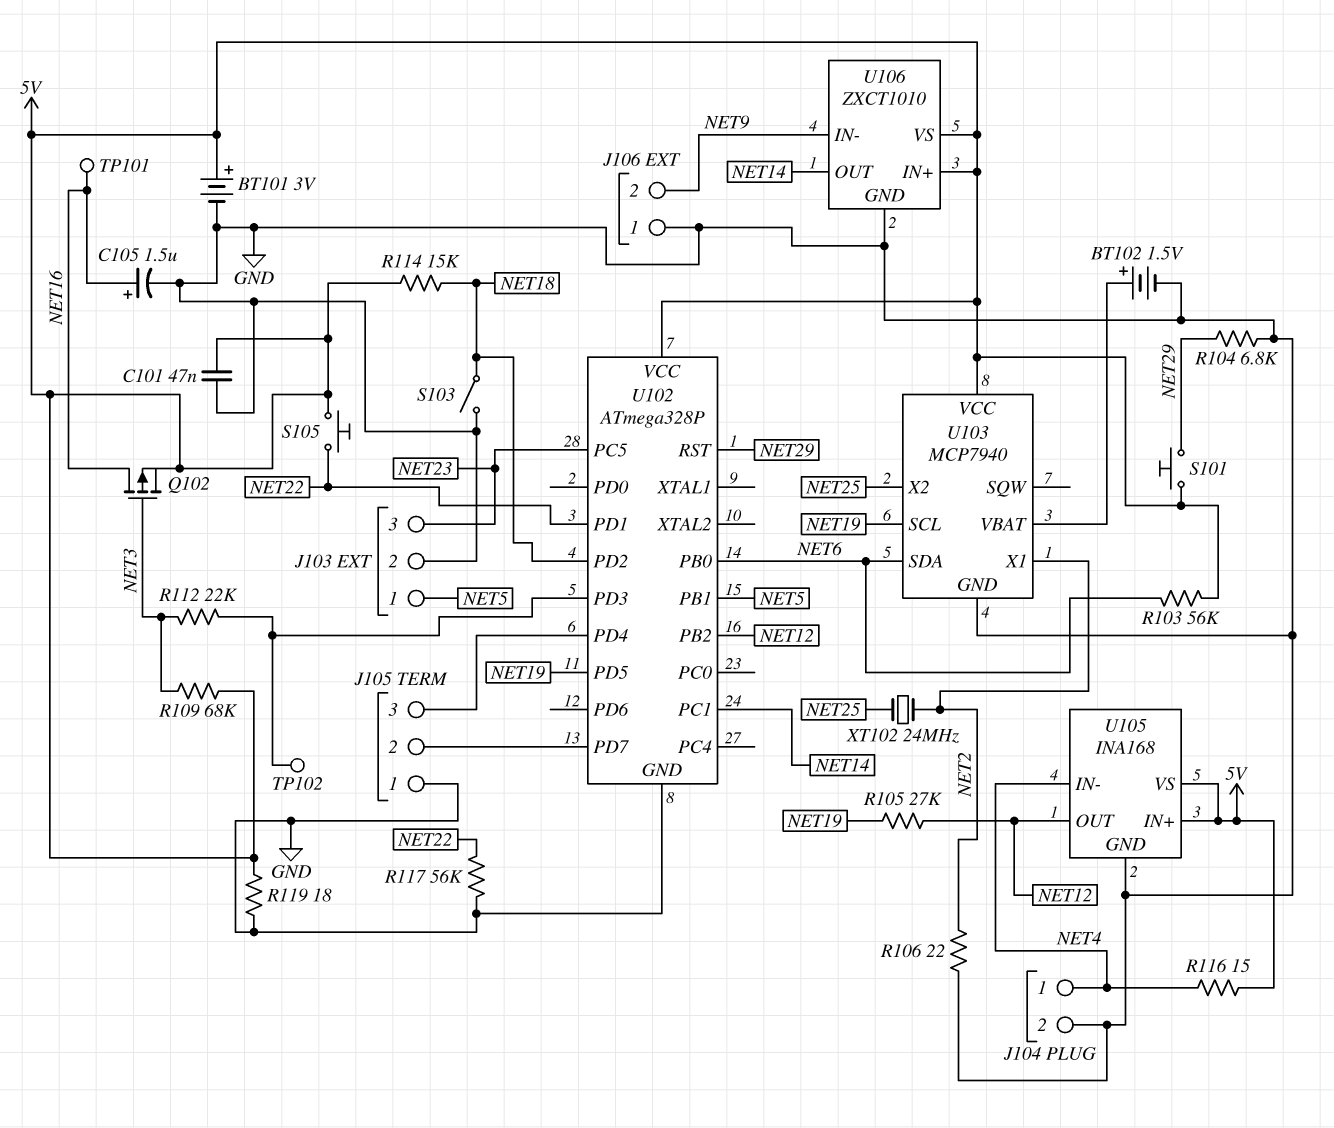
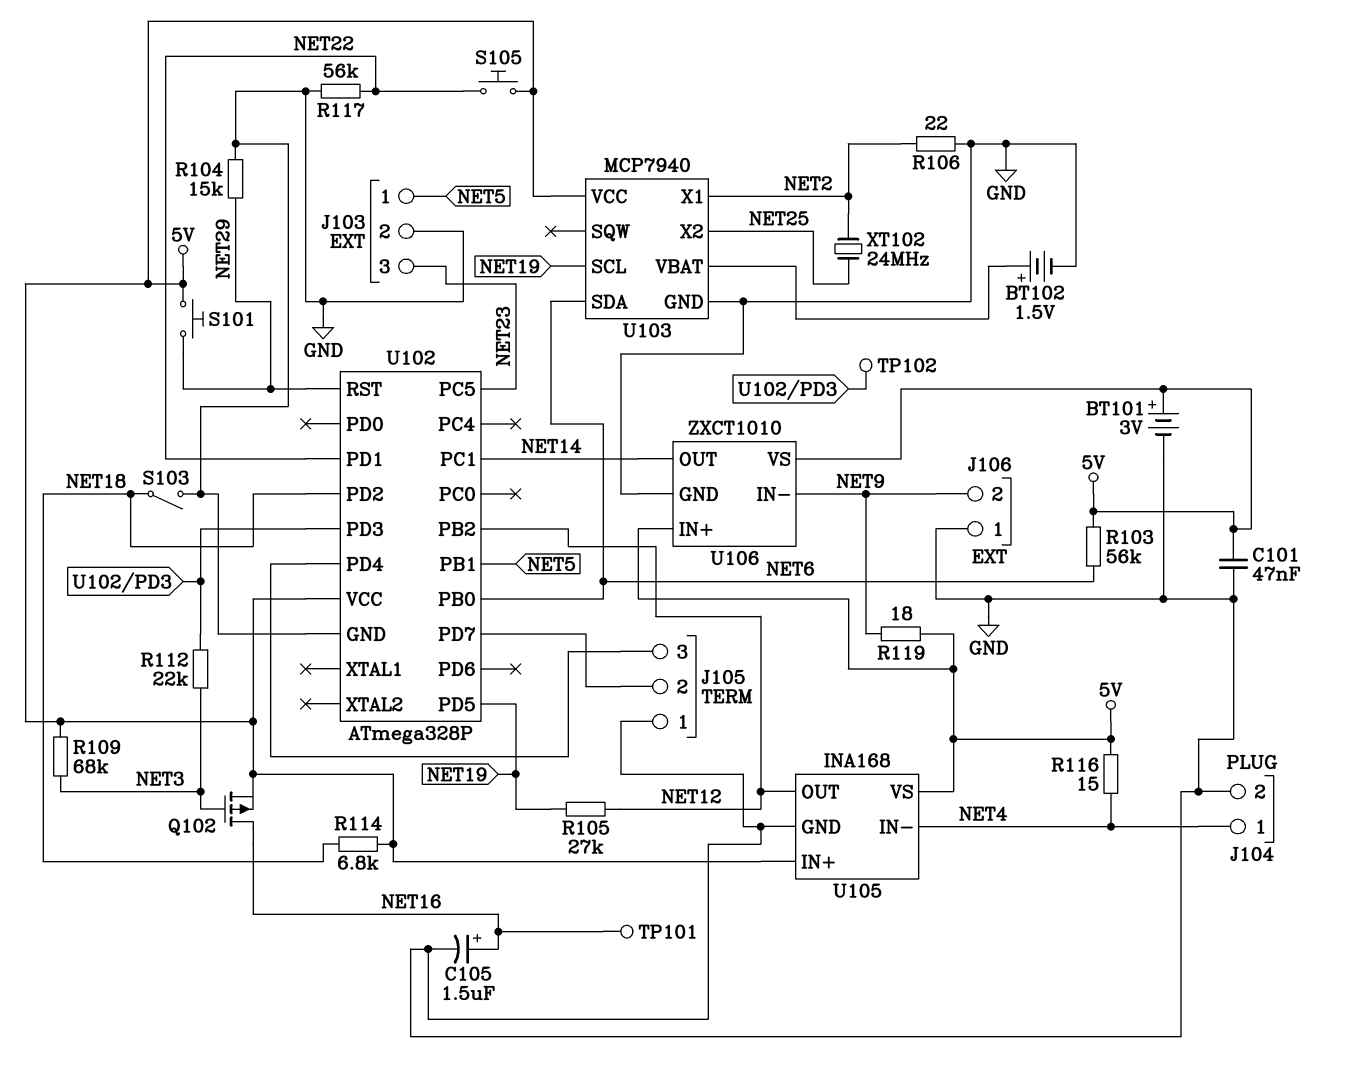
R104: 6.8k (GND, NET29) -> 15k (GND, NET29)
R114: 15k (5V, NET18) -> 6.8k (5V, NET18)
R119: 18 (5V, GND) -> 18 (5V, NET9)

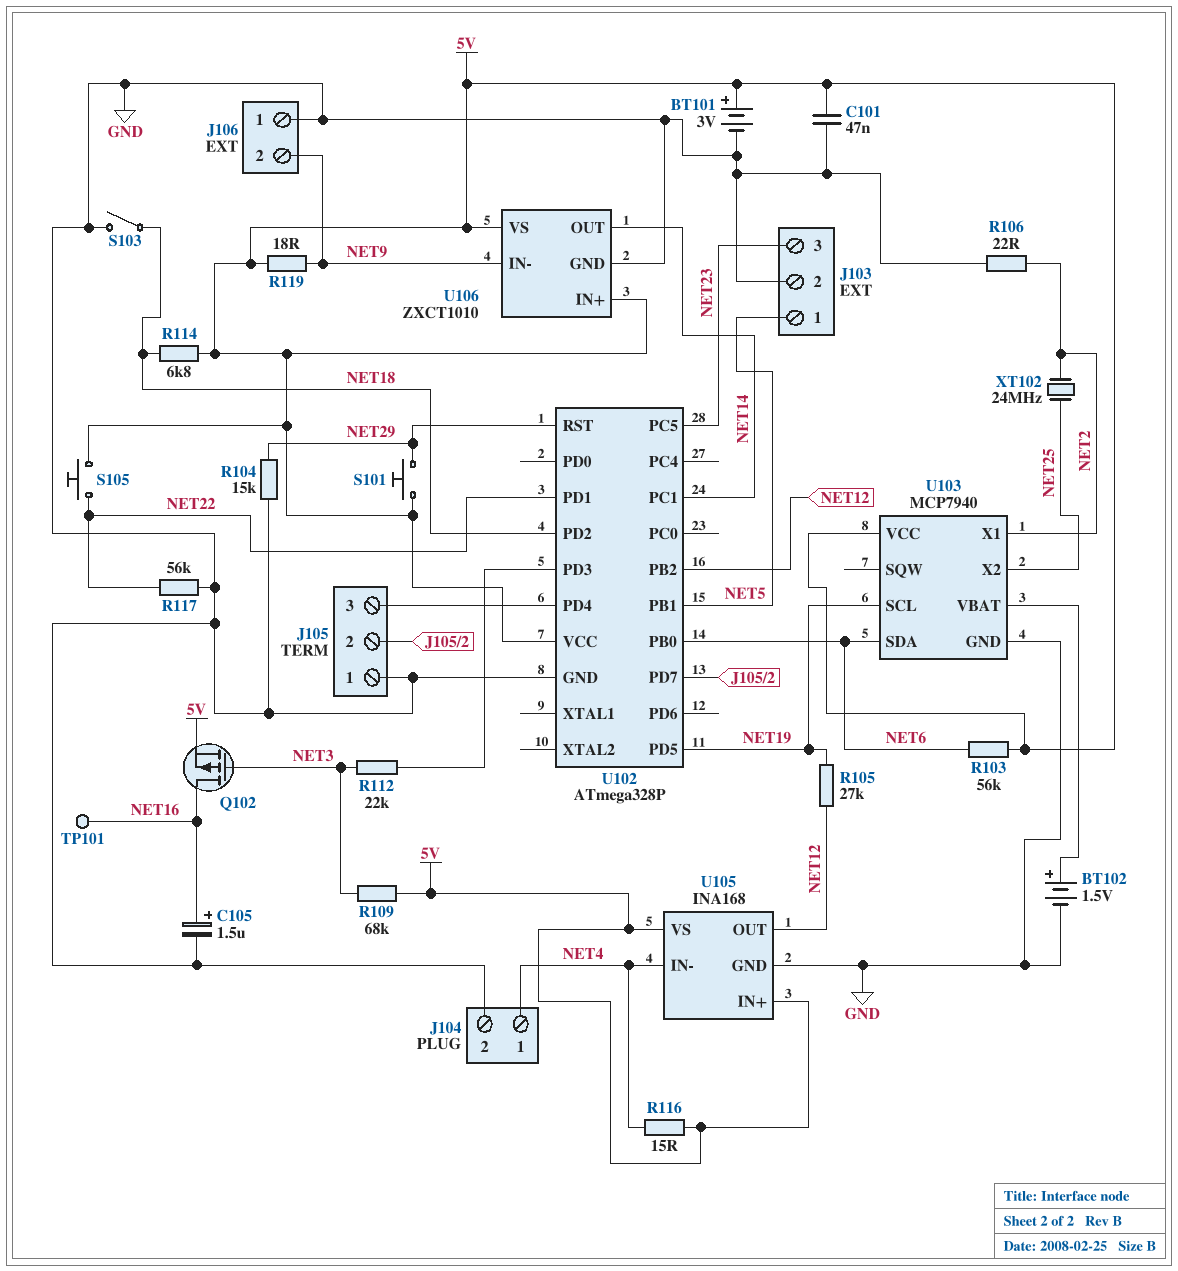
TP102: test point (U102/PD3) -> none

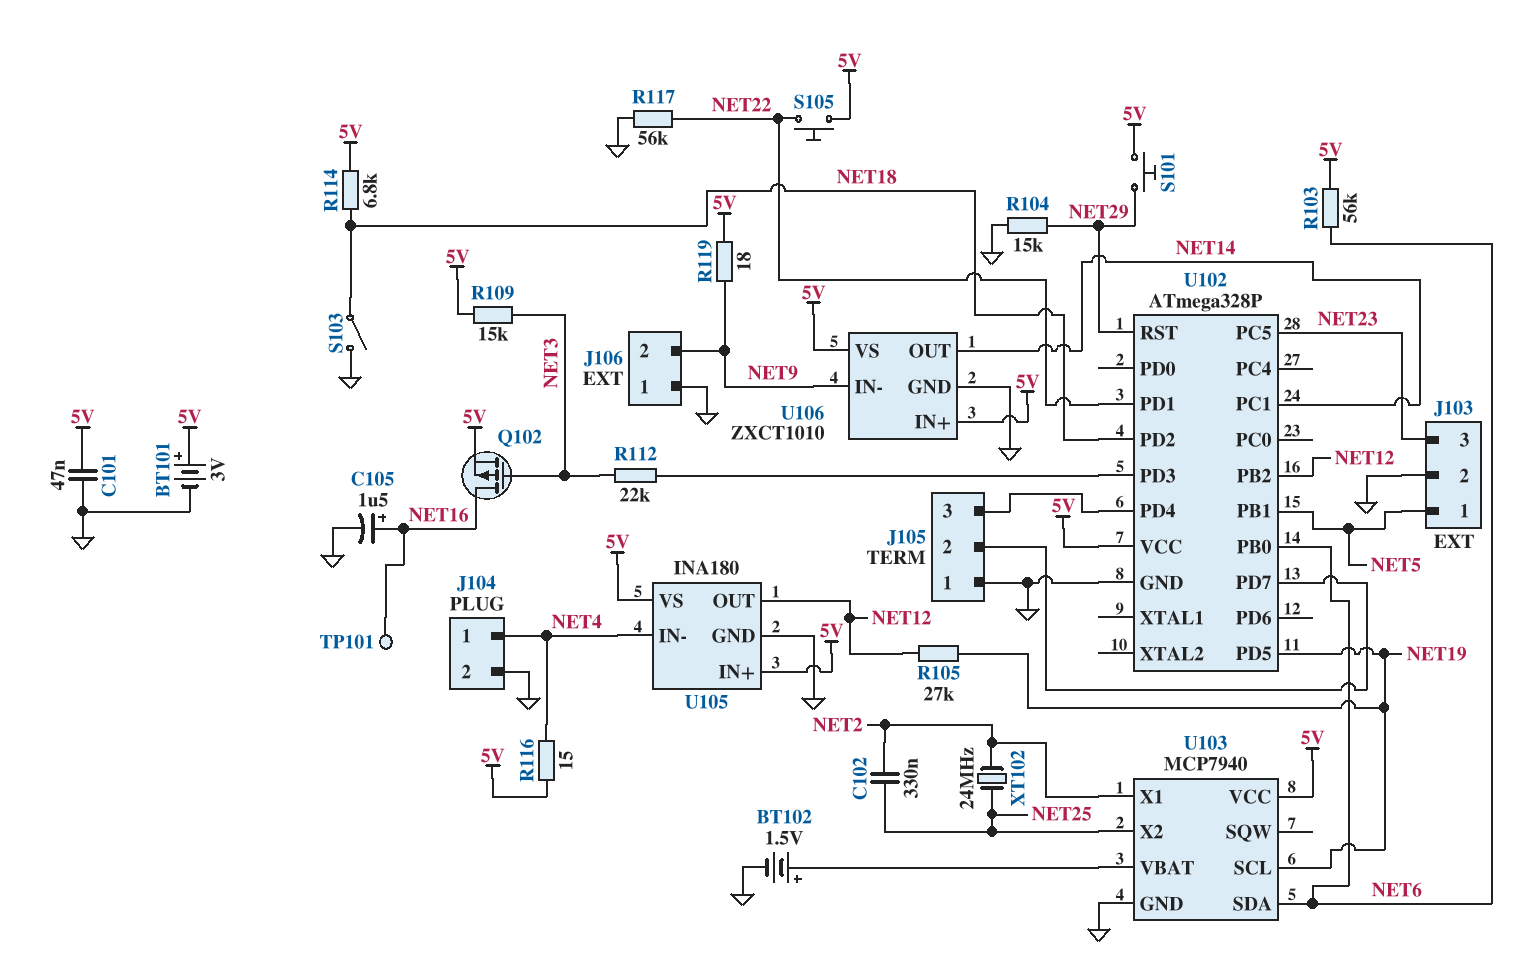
C102: none -> 330nF (NET2, NET25)
R106: 22 (GND, NET2) -> none
R109: 68k (5V, NET3) -> 15k (5V, NET3)
U105: INA168 -> INA180

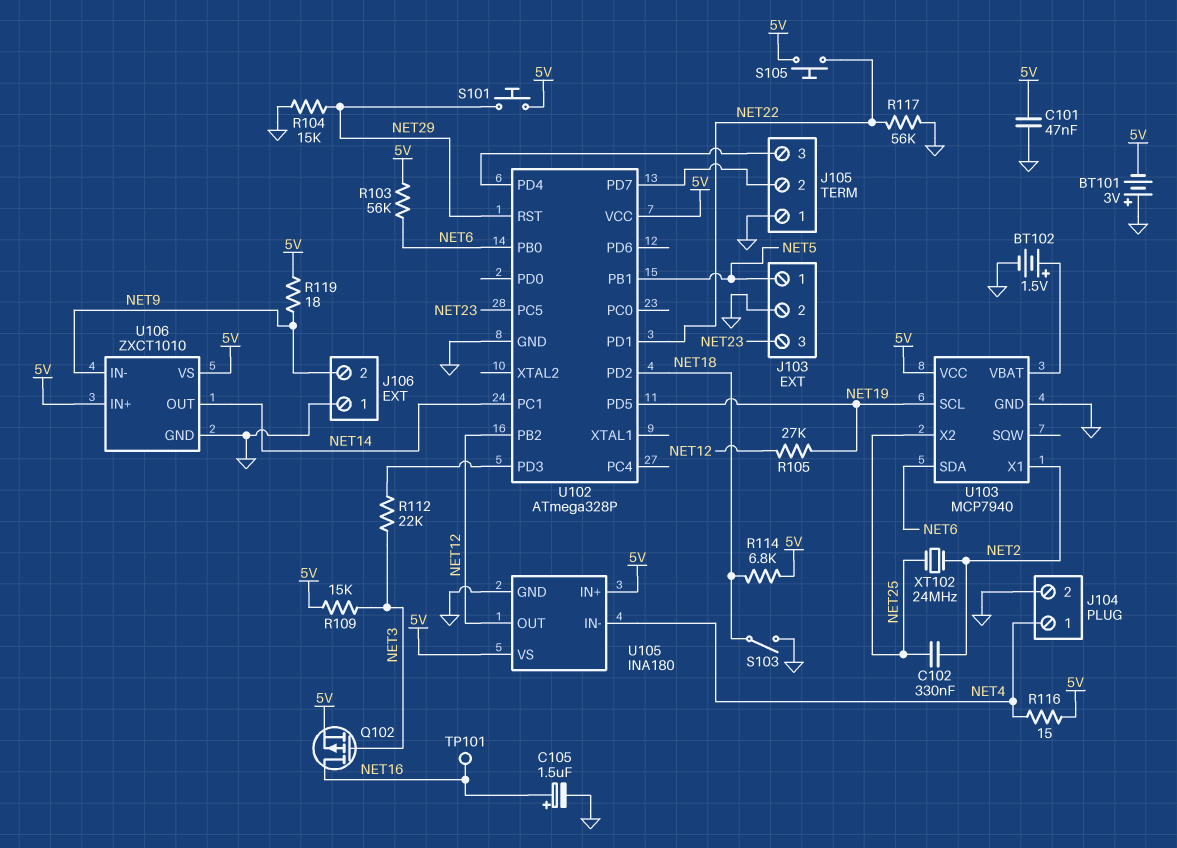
BT101: 3V (plus 5V, minus GND) -> 3V (plus GND, minus 5V)

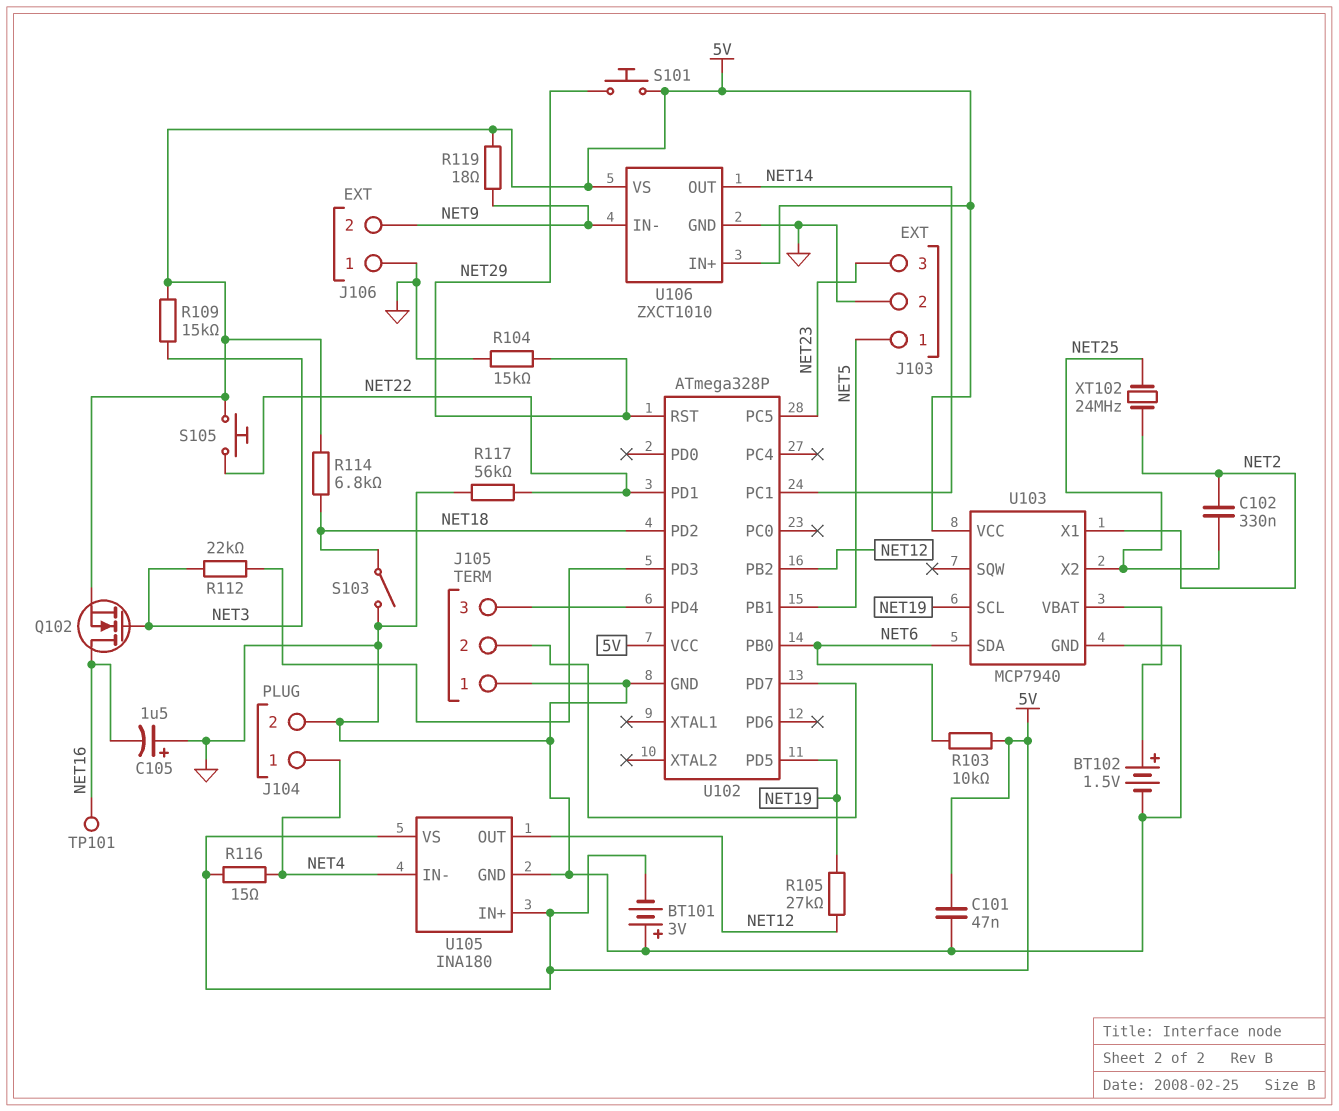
C105: 1.5uF (plus NET16, minus GND) -> 1.5uF (plus GND, minus NET16)
Q102: PMOS (G NET3, D NET16, S 5V) -> NMOS (G NET3, D NET16, S 5V)
R103: 56k (5V, NET6) -> 10k (5V, NET6)

